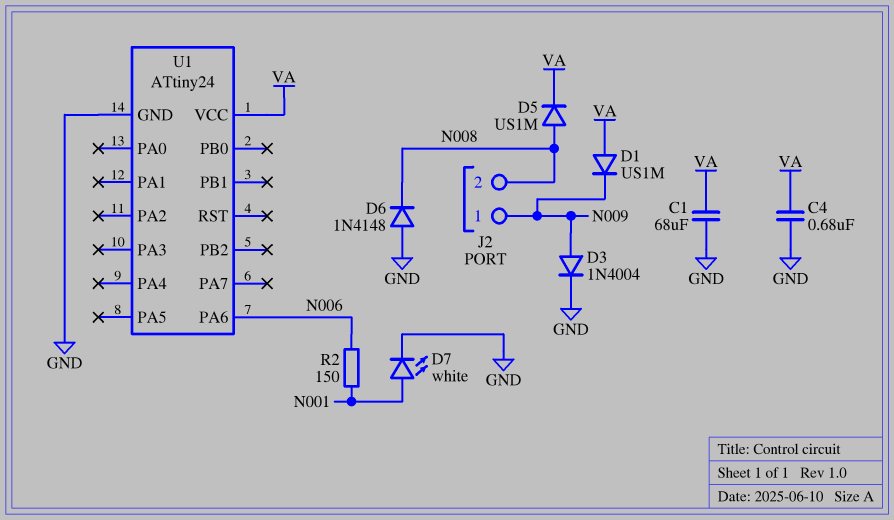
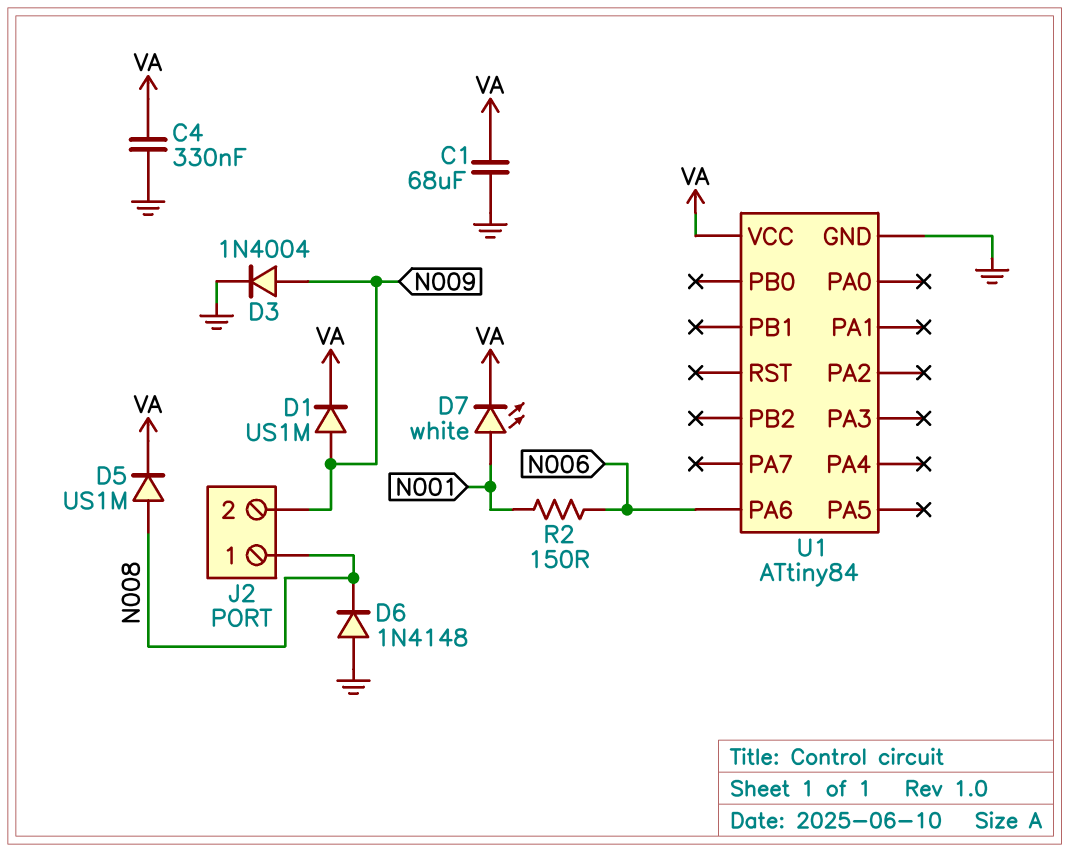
C4: 680nF (GND, VA) -> 330nF (GND, VA)
D1: diode US1M (A VA, K N009) -> diode US1M (A N009, K VA)
D7: LED white (A N001, K GND) -> LED white (A N001, K VA)
J2 pin 1: N009 -> N008
J2 pin 2: N008 -> N009
U1: ATtiny24 -> ATtiny84

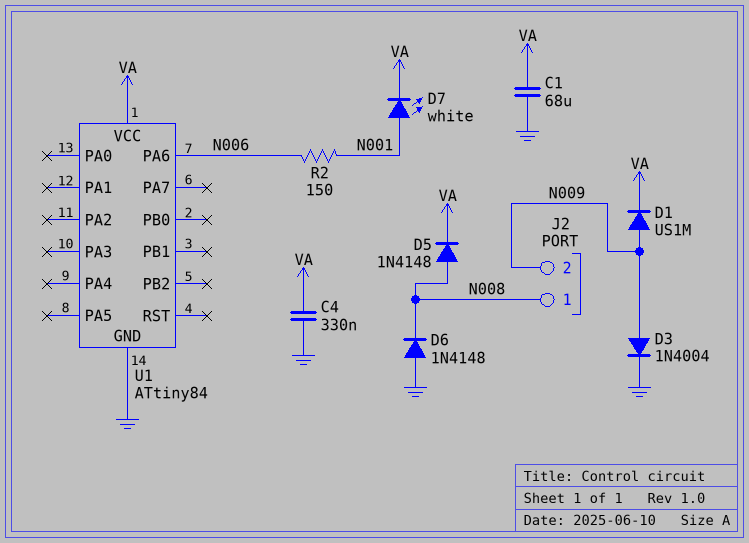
D5: diode US1M (A N008, K VA) -> diode 1N4148 (A N008, K VA)

